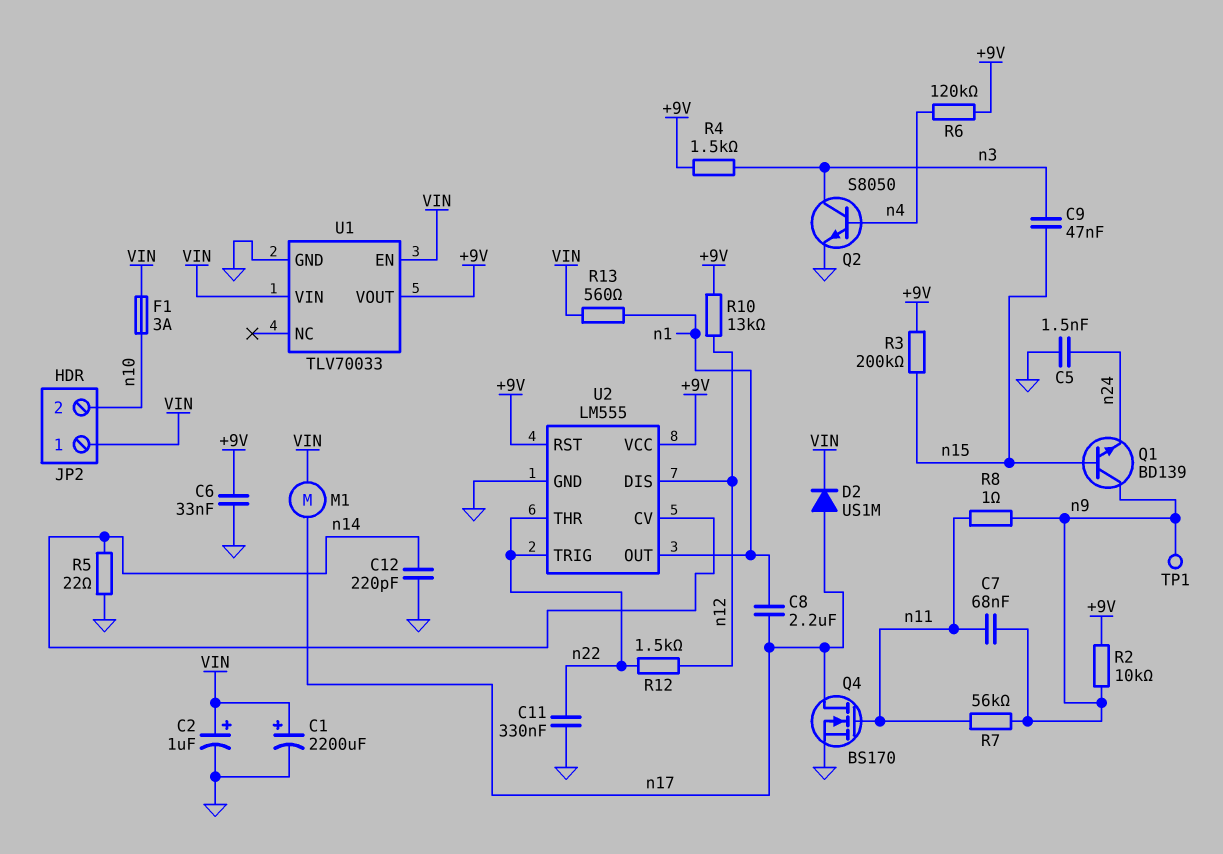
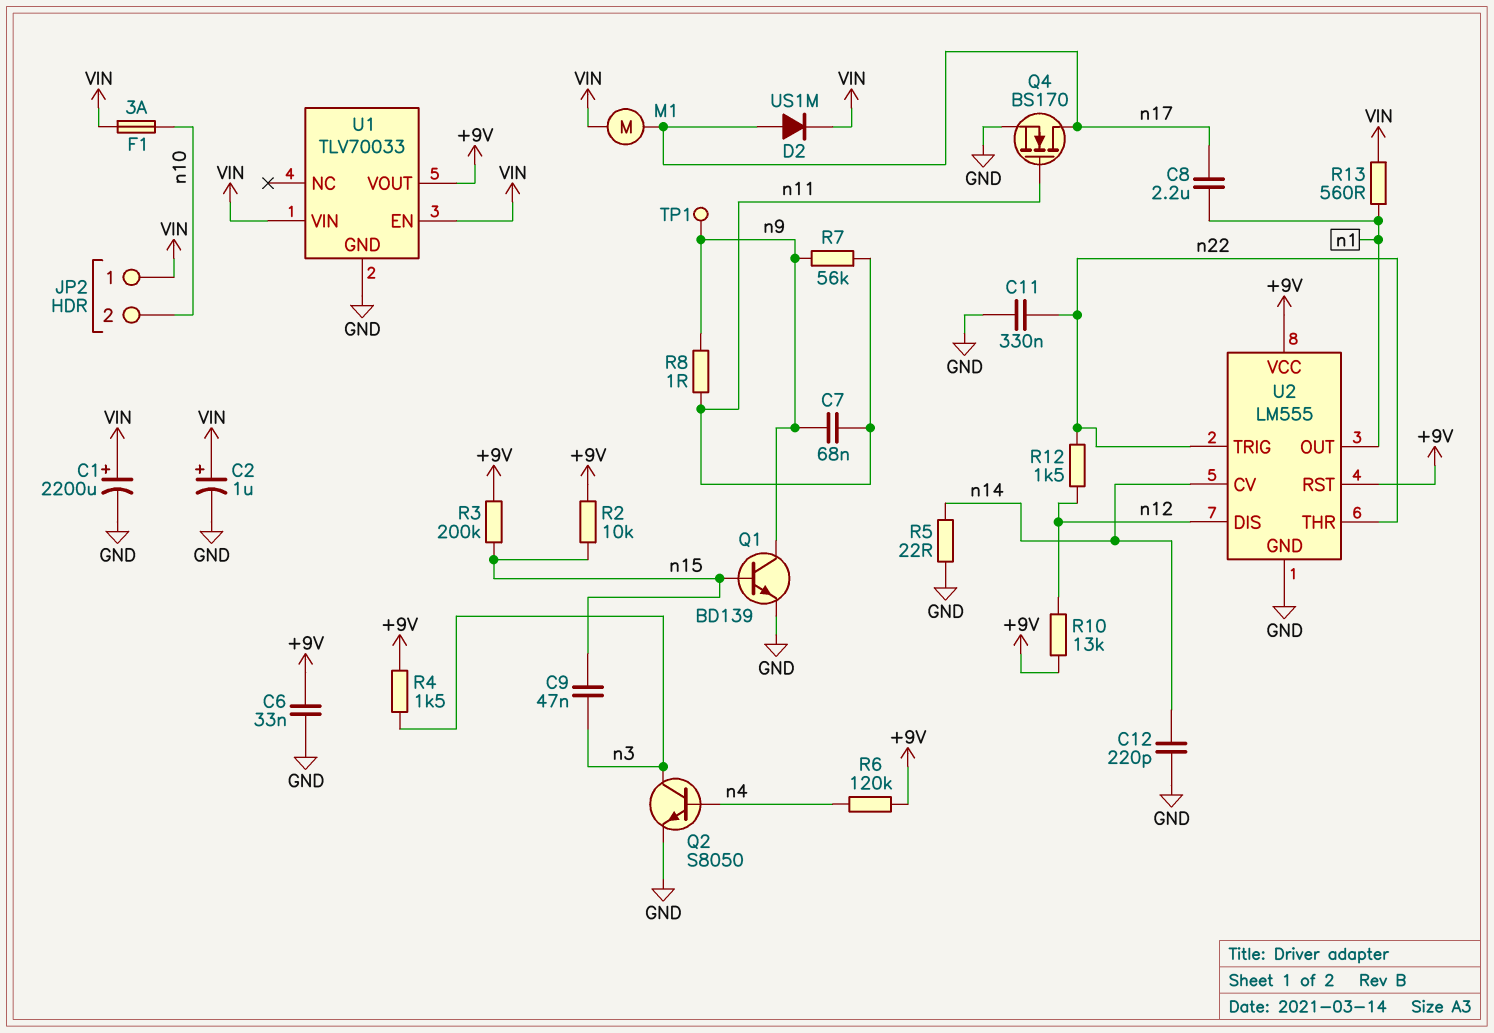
C5: 1.5nF (GND, n24) -> none
Q1: NPN BD139 (B n15, C n9, E n24) -> NPN BD139 (B n15, C n9, E GND)
R2: 10k (+9V, n9) -> 10k (+9V, n15)

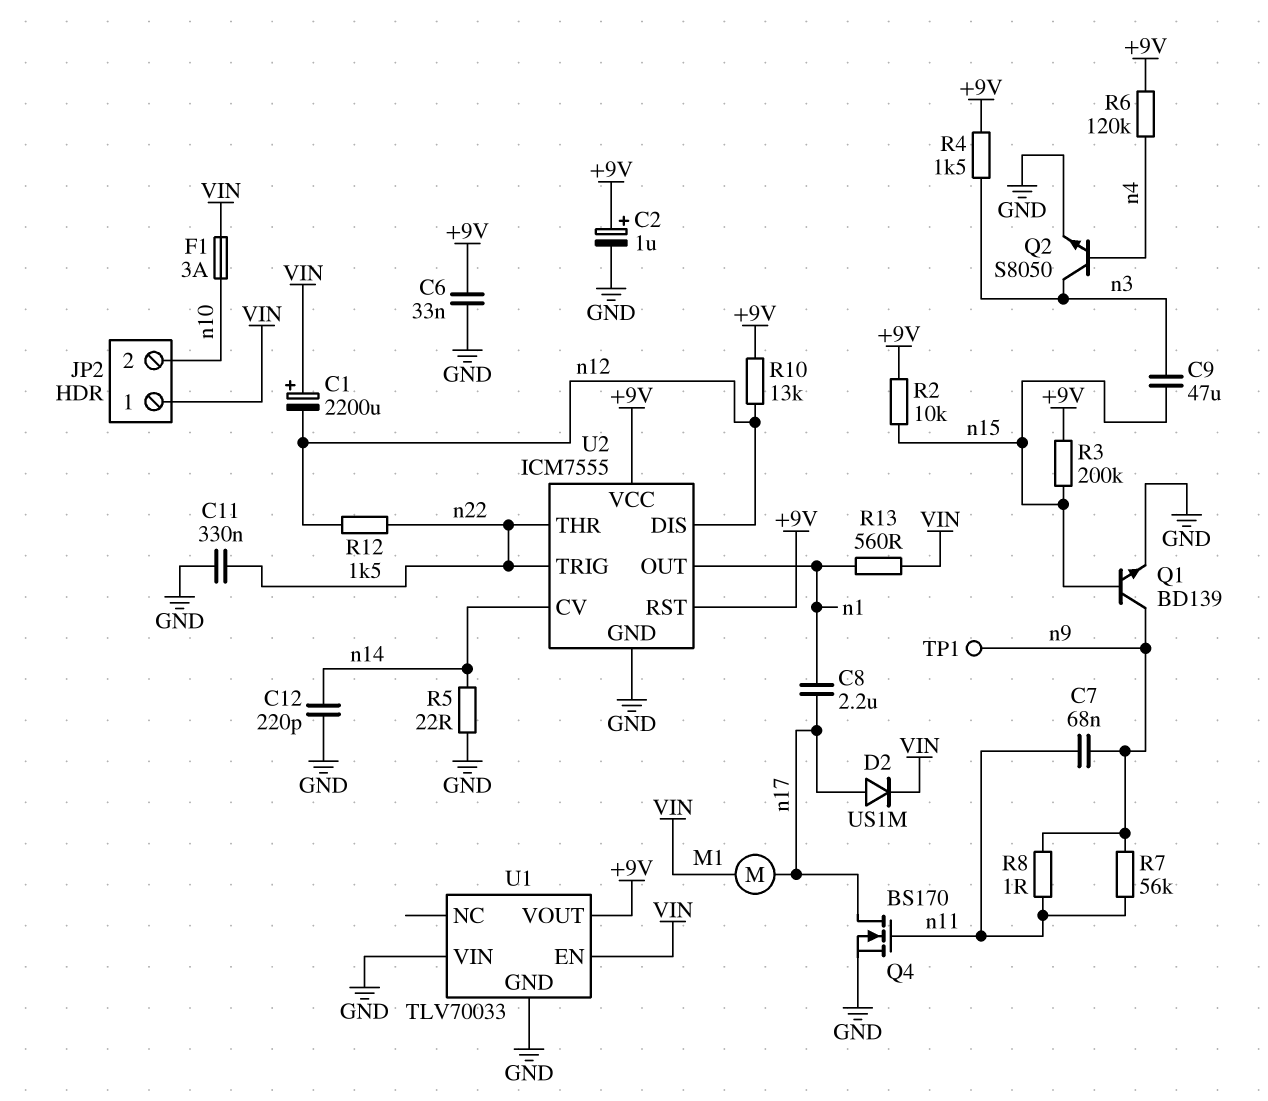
C1: 2200uF (plus VIN, minus GND) -> 2200uF (plus VIN, minus n12)
C2: 1uF (plus VIN, minus GND) -> 1uF (plus +9V, minus GND)
C9: 47nF (n3, n15) -> 47uF (n3, n15)
U1 pin VIN: VIN -> GND
U2: LM555 -> ICM7555

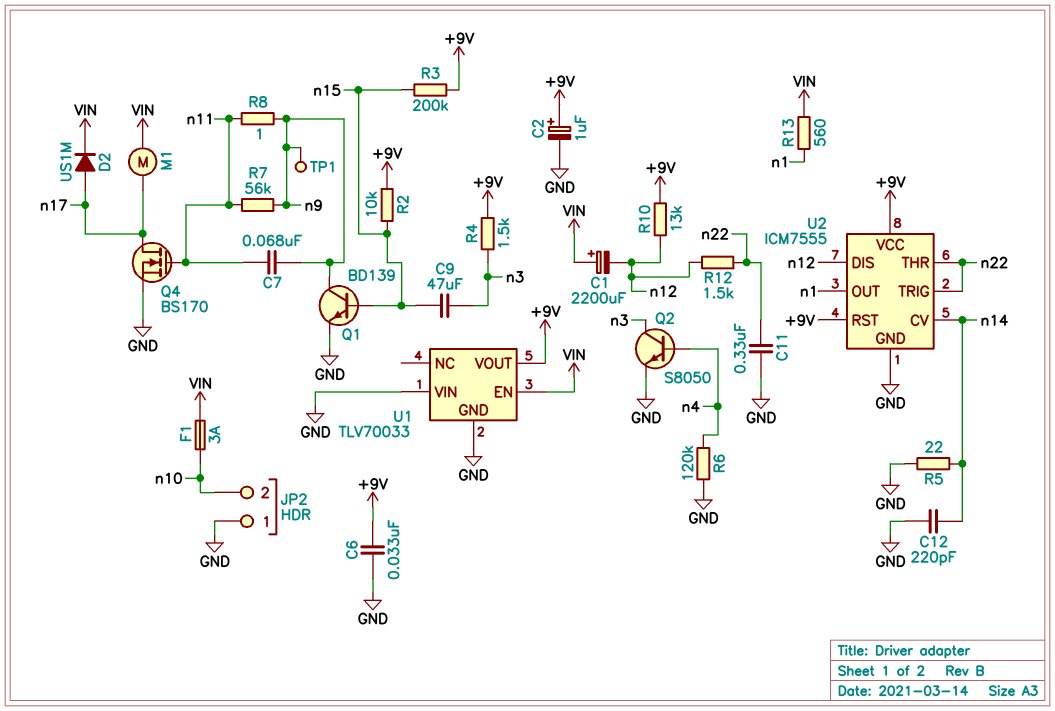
C8: 2.2uF (n1, n17) -> none
JP2 pin 1: VIN -> GND
R6: 120k (+9V, n4) -> 120k (GND, n4)

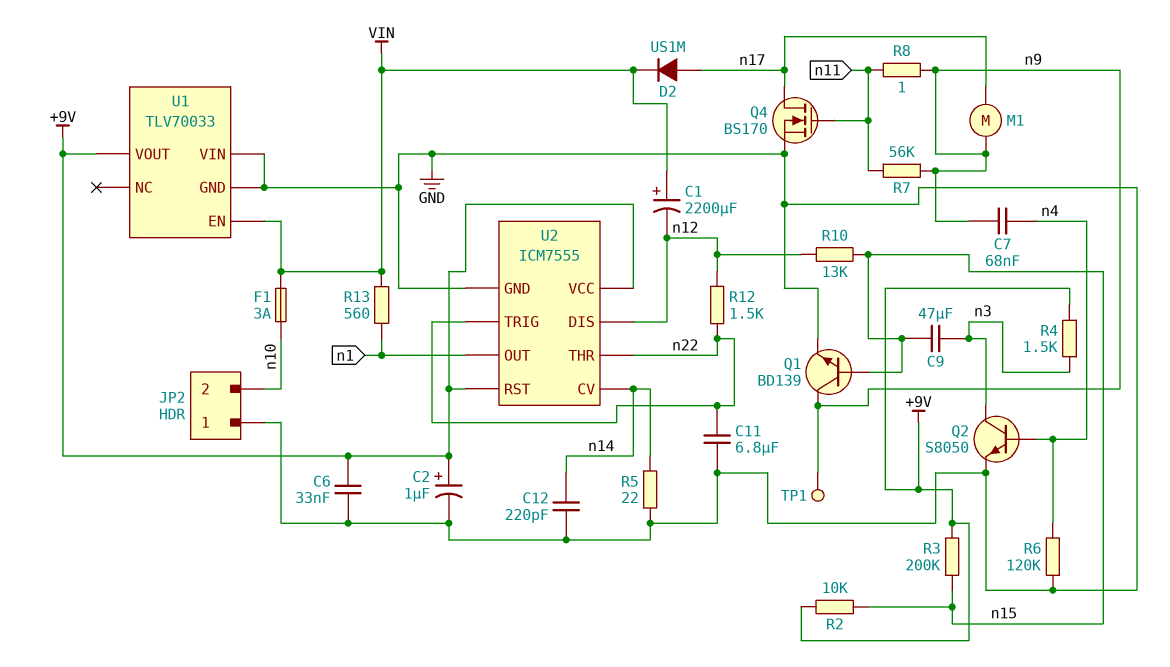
C7: 68nF (n9, n11) -> 68nF (n4, n9)
C11: 330nF (GND, n22) -> 6.8uF (GND, n22)
M1: motor (VIN, n17) -> motor (n9, n17)
R10: 13k (+9V, n12) -> 13k (n12, n15)

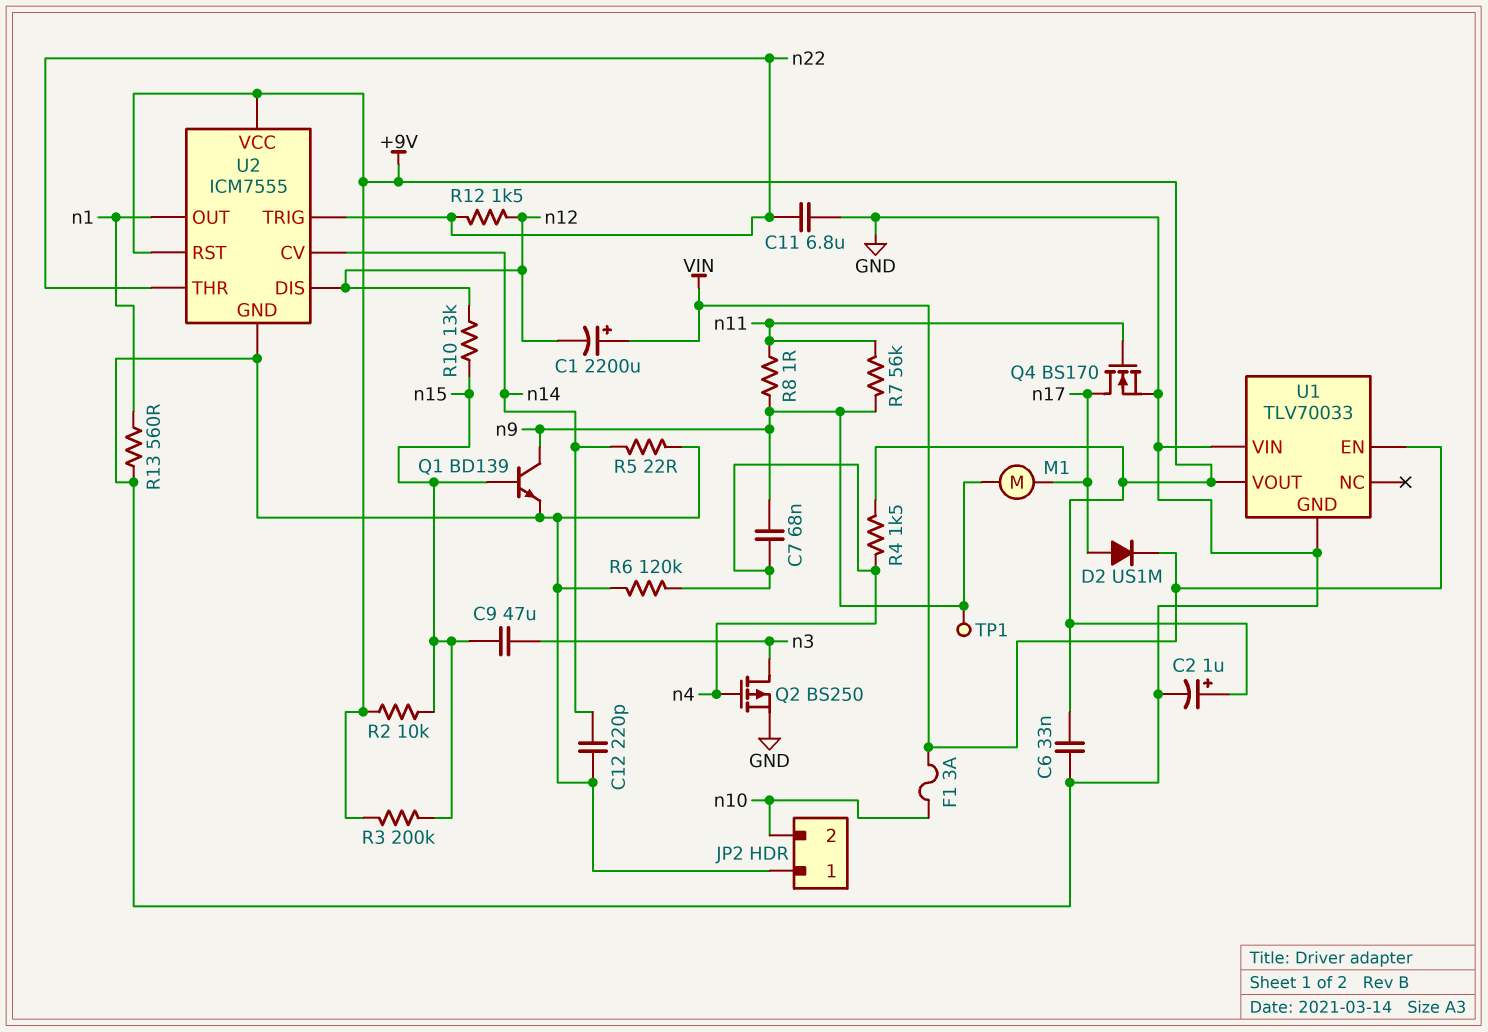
Q2: NPN S8050 (B n4, C n3, E GND) -> PMOS BS250 (G n4, D n3, S GND)
R4: 1.5k (+9V, n3) -> 1.5k (+9V, n4)
R13: 560 (VIN, n1) -> 560 (GND, n1)

